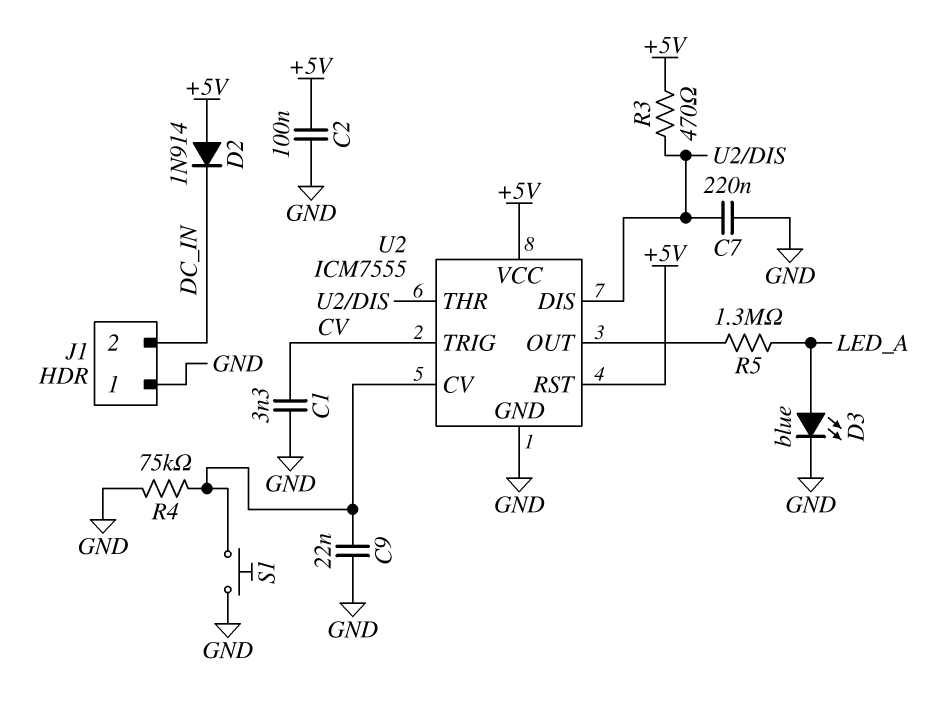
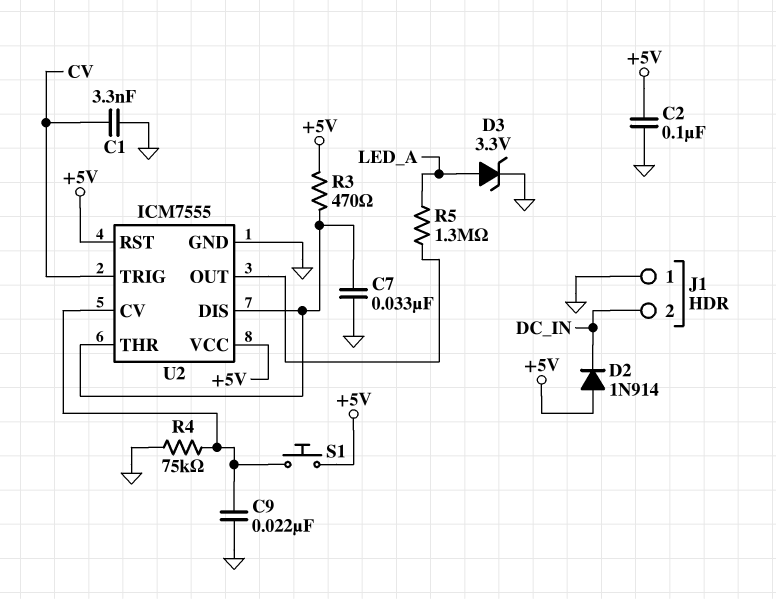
C7: 220nF (GND, U2/DIS) -> 33nF (GND, U2/DIS)
D3: LED blue (A LED_A, K GND) -> zener 3.3V (A LED_A, K GND)
S1: button (GND, U2/CV) -> button (+5V, U2/CV)

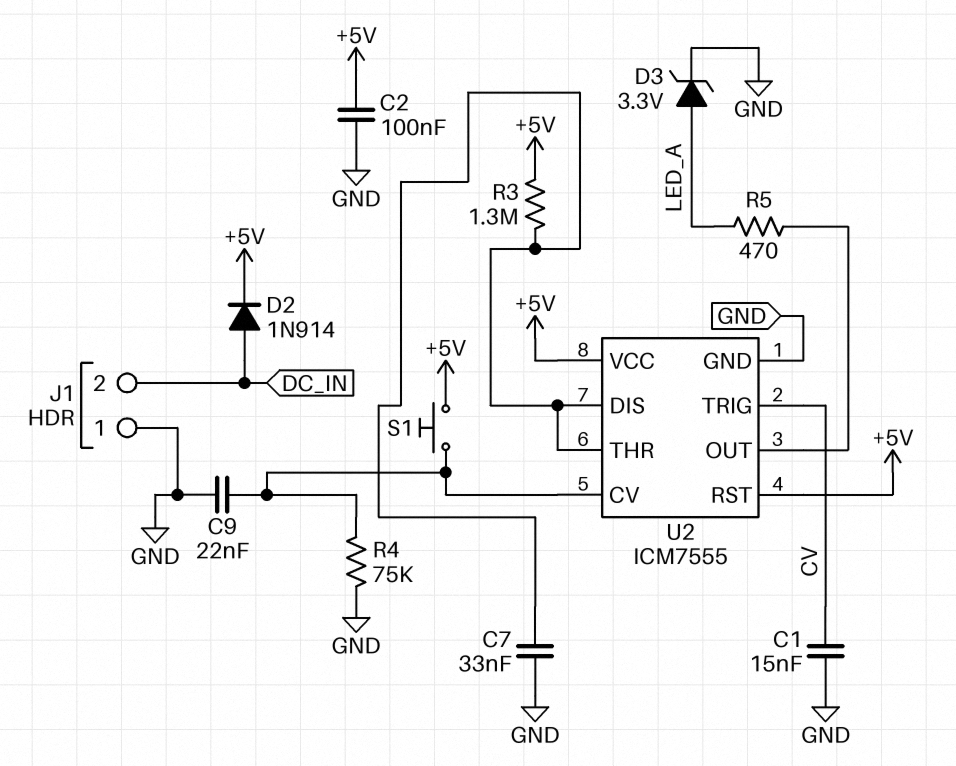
C1: 3.3nF (CV, GND) -> 15nF (CV, GND)
D2: diode 1N914 (A +5V, K DC_IN) -> diode 1N914 (A DC_IN, K +5V)
R3: 470 (+5V, U2/DIS) -> 1.3M (+5V, U2/DIS)
R5: 1.3M (LED_A, U2/OUT) -> 470 (LED_A, U2/OUT)

